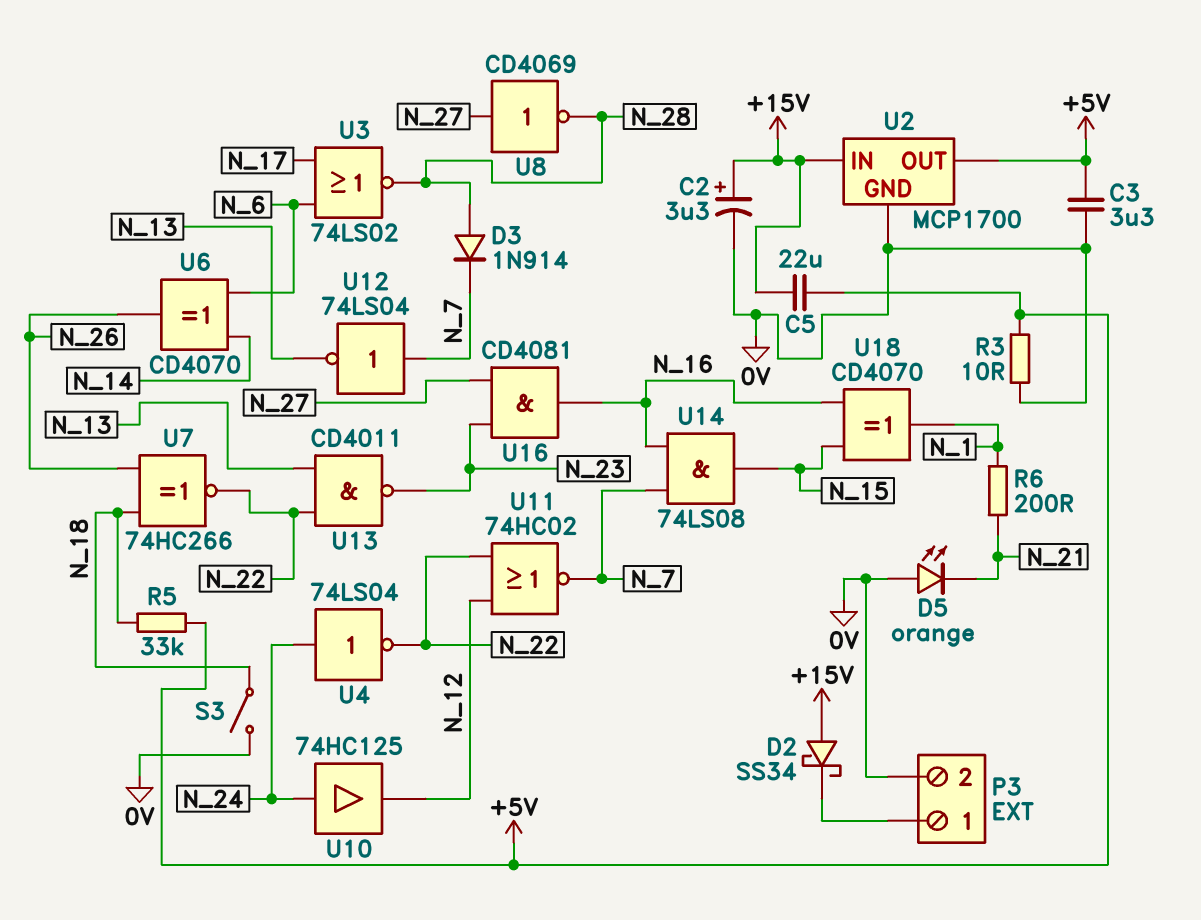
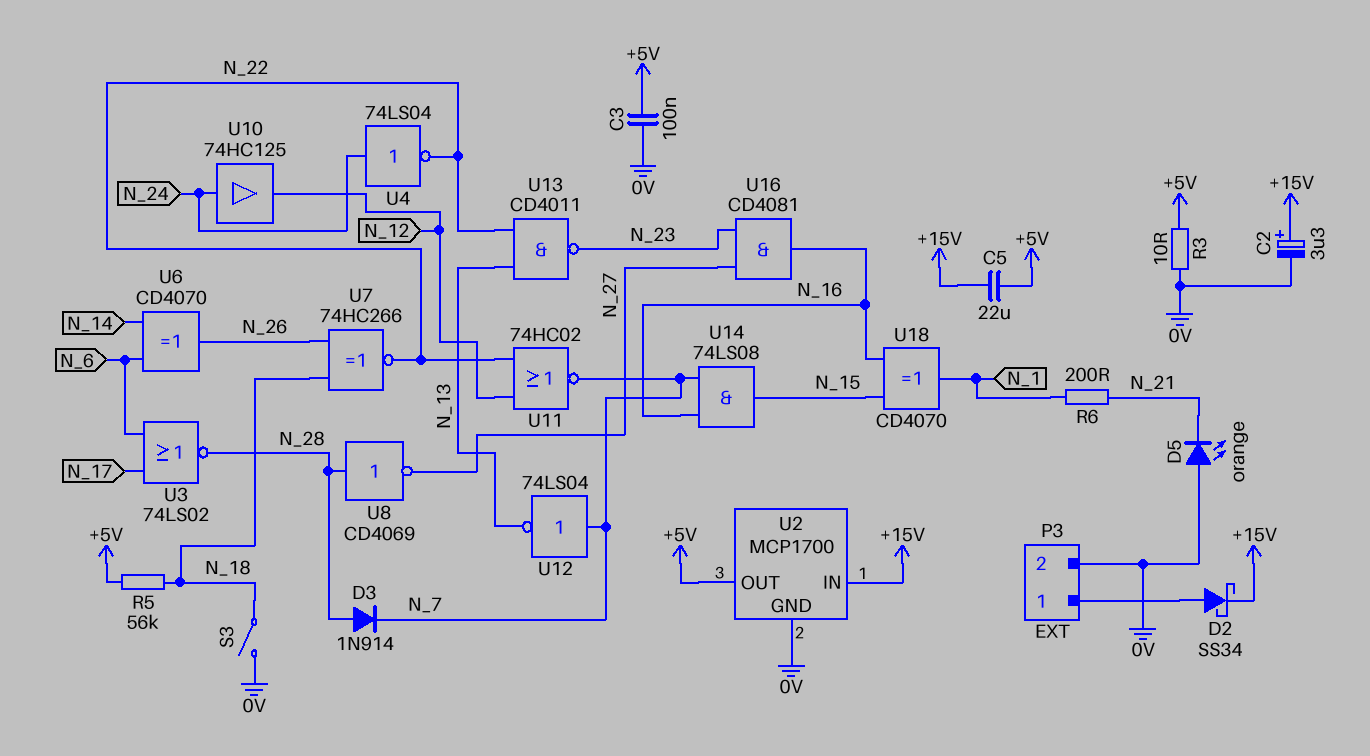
C3: 3.3uF (+5V, 0V) -> 100nF (+5V, 0V)
D2: schottky SS34 (A +15V, K P3/1) -> schottky SS34 (A P3/1, K +15V)
R5: 33k (+5V, N_18) -> 56k (+5V, N_18)
U8: NOT CD4069 (in N_27, out N_28) -> NOT CD4069 (in N_28, out N_27)

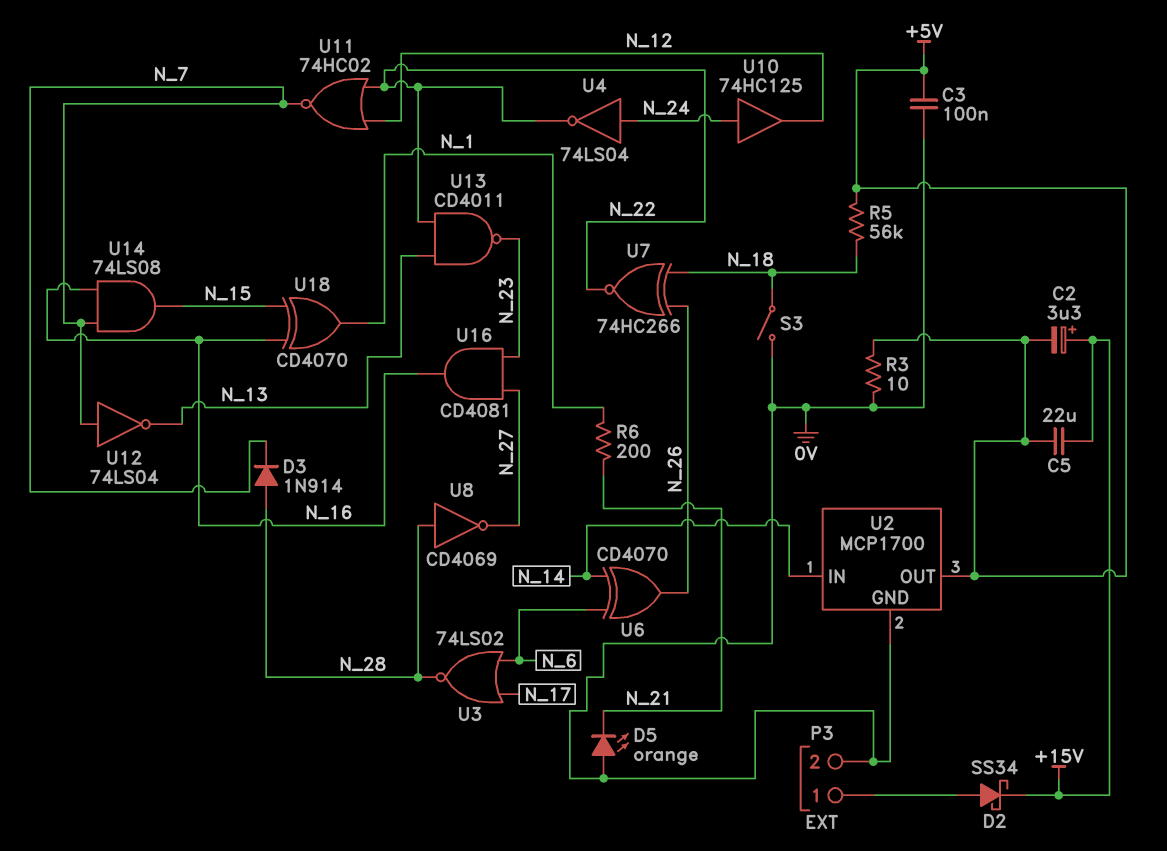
C2: 3.3uF (plus +15V, minus 0V) -> 3.3uF (plus +15V, minus +5V)
U2 pin IN: +15V -> N_14

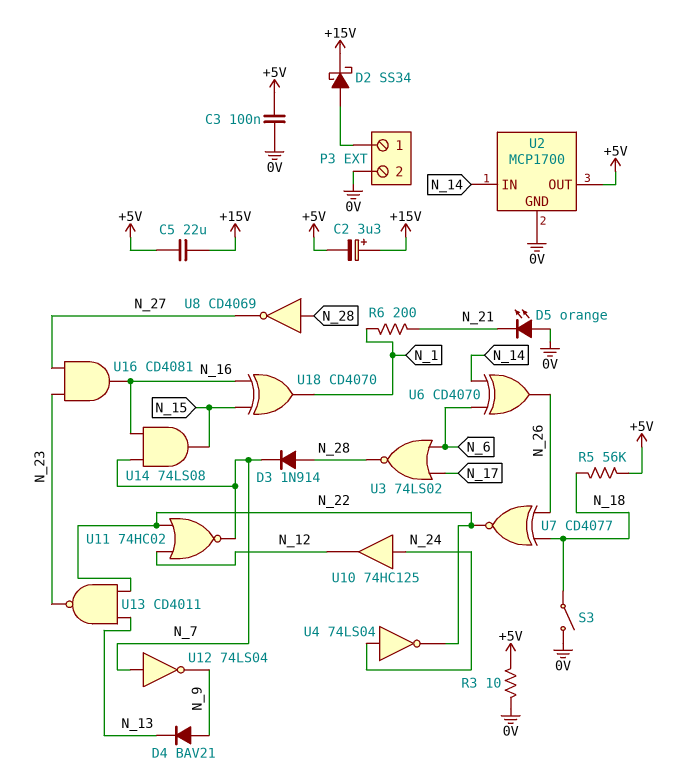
D4: none -> diode BAV21 (A N_9, K N_13)
U7: XNOR 74HC266 (in N_18, in N_26, out N_22) -> XNOR CD4077 (in N_18, in N_26, out N_22)
U12: NOT 74LS04 (in N_7, out N_13) -> NOT 74LS04 (in N_7, out N_9)

